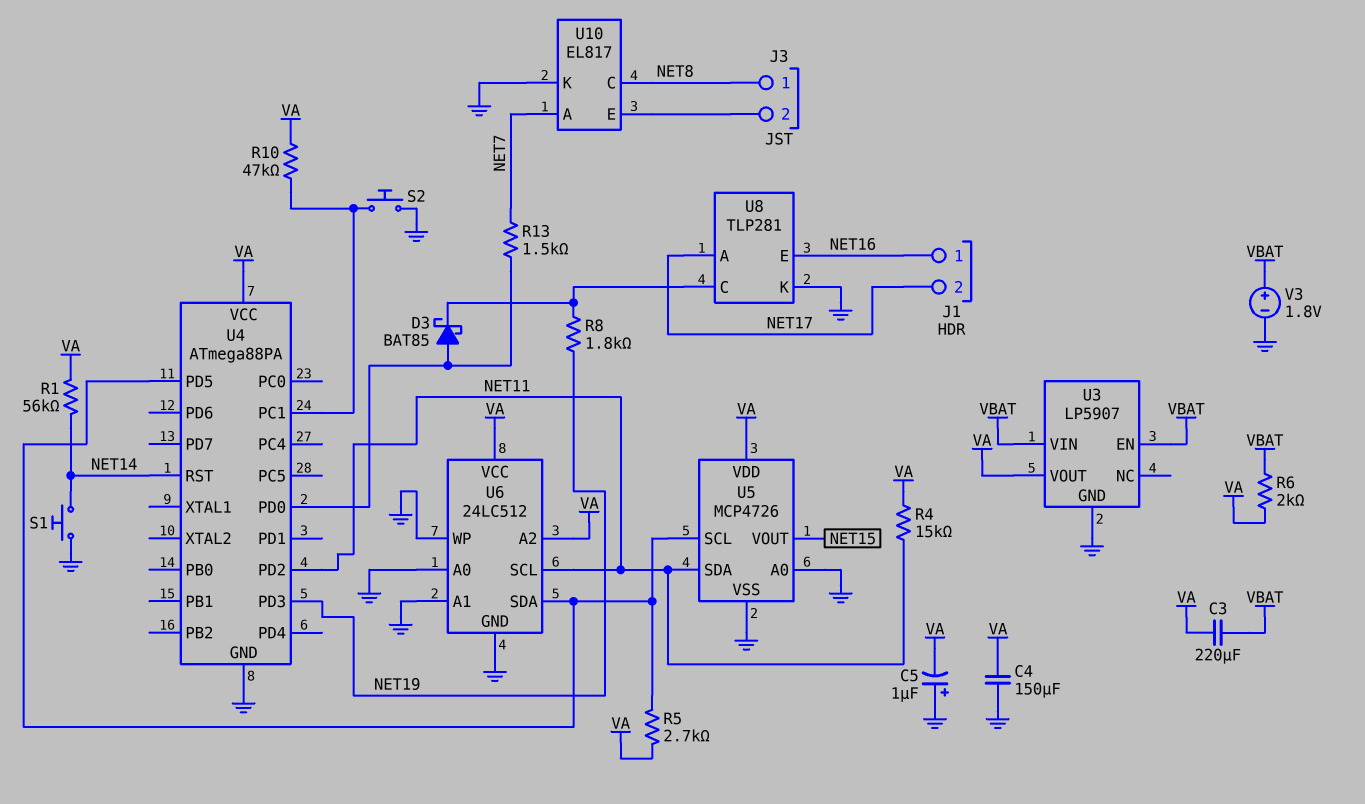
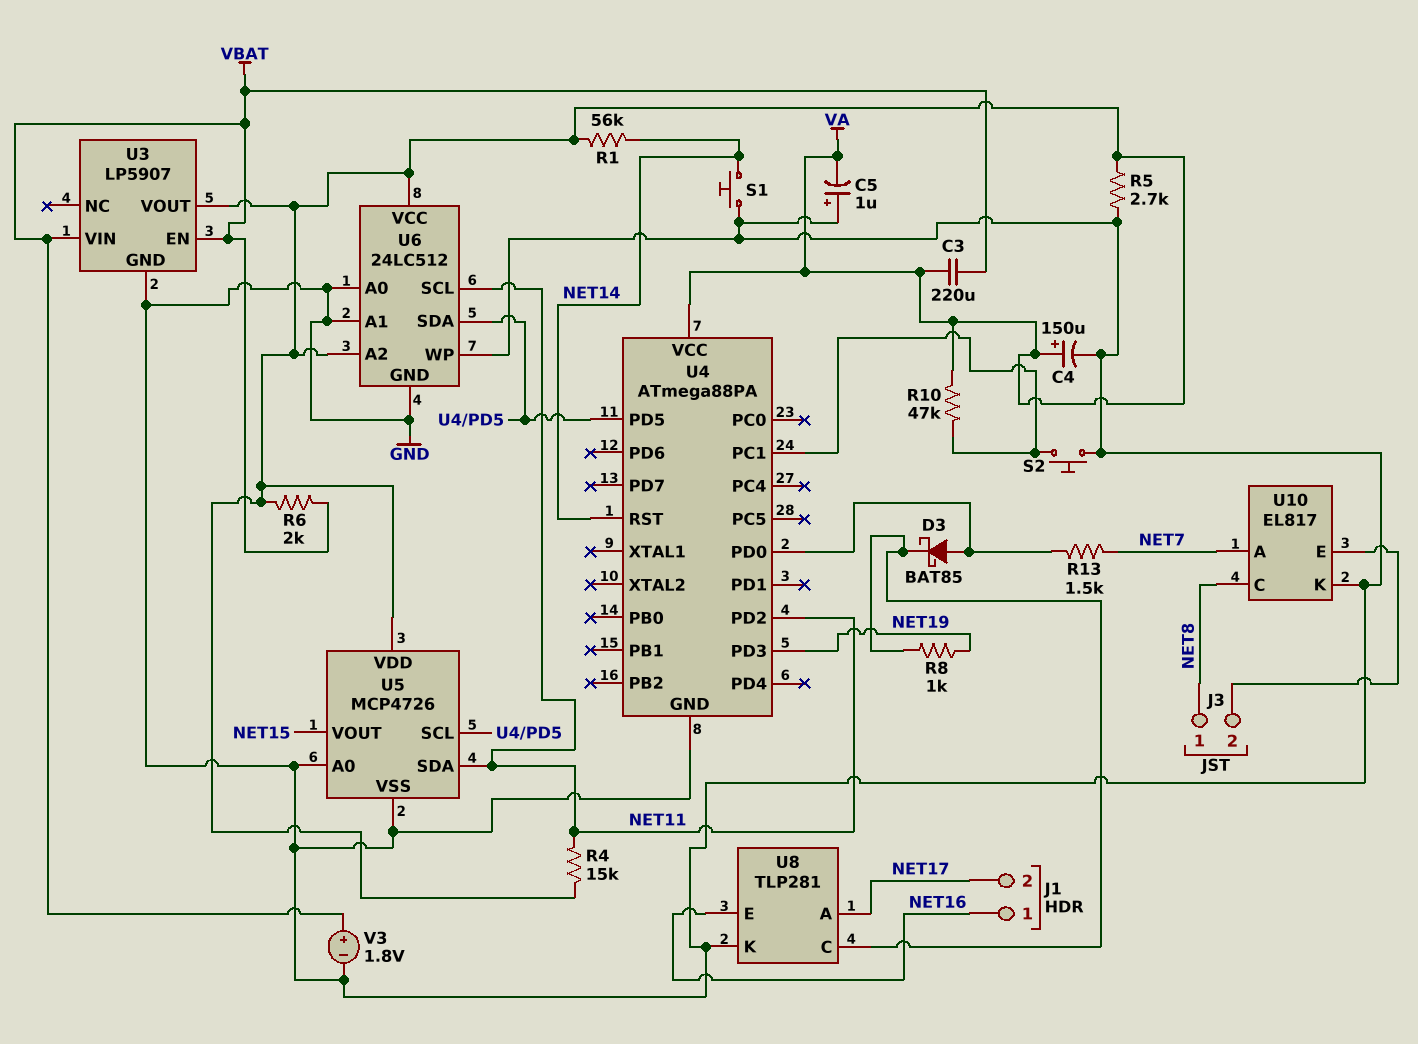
C4: 150uF (GND, VA) -> 150uF (plus VA, minus GND)
R5: 2.7k (U4/PD5, VA) -> 2.7k (GND, VA)
R8: 1.8k (NET19, U8/C) -> 1k (NET19, U8/C)

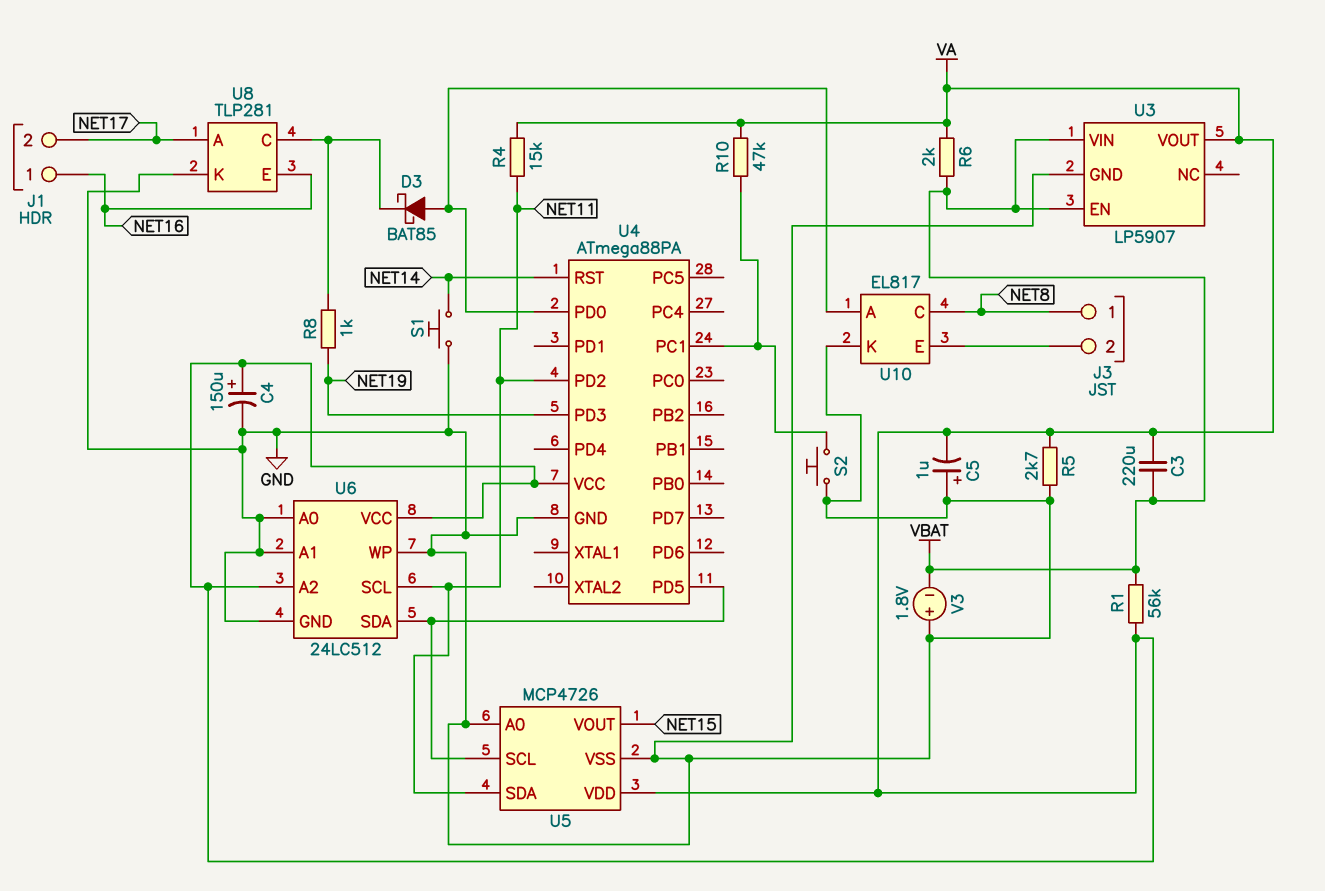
R1: 56k (NET14, VA) -> 56k (VA, VBAT)
R13: 1.5k (NET7, U4/PD0) -> none
U10 pin A: NET7 -> U4/PD0
V3: 1.8V (plus VBAT, minus GND) -> 1.8V (plus GND, minus VBAT)

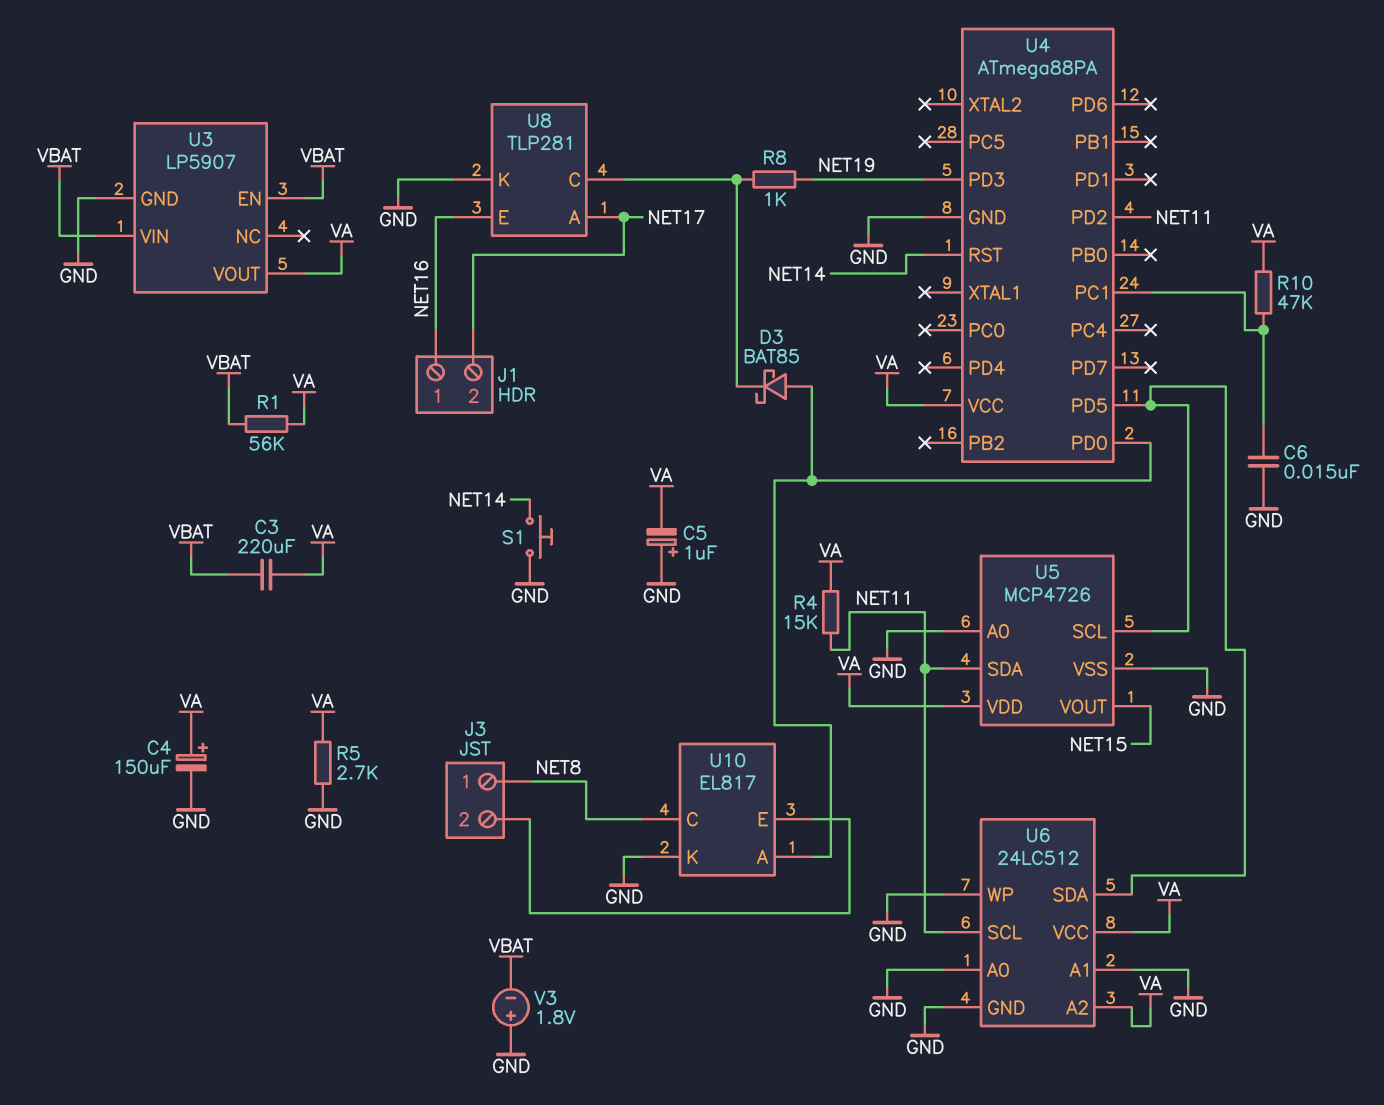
C6: none -> 15nF (GND, U4/PC1)
R6: 2k (VA, VBAT) -> none
S2: button (GND, U4/PC1) -> none

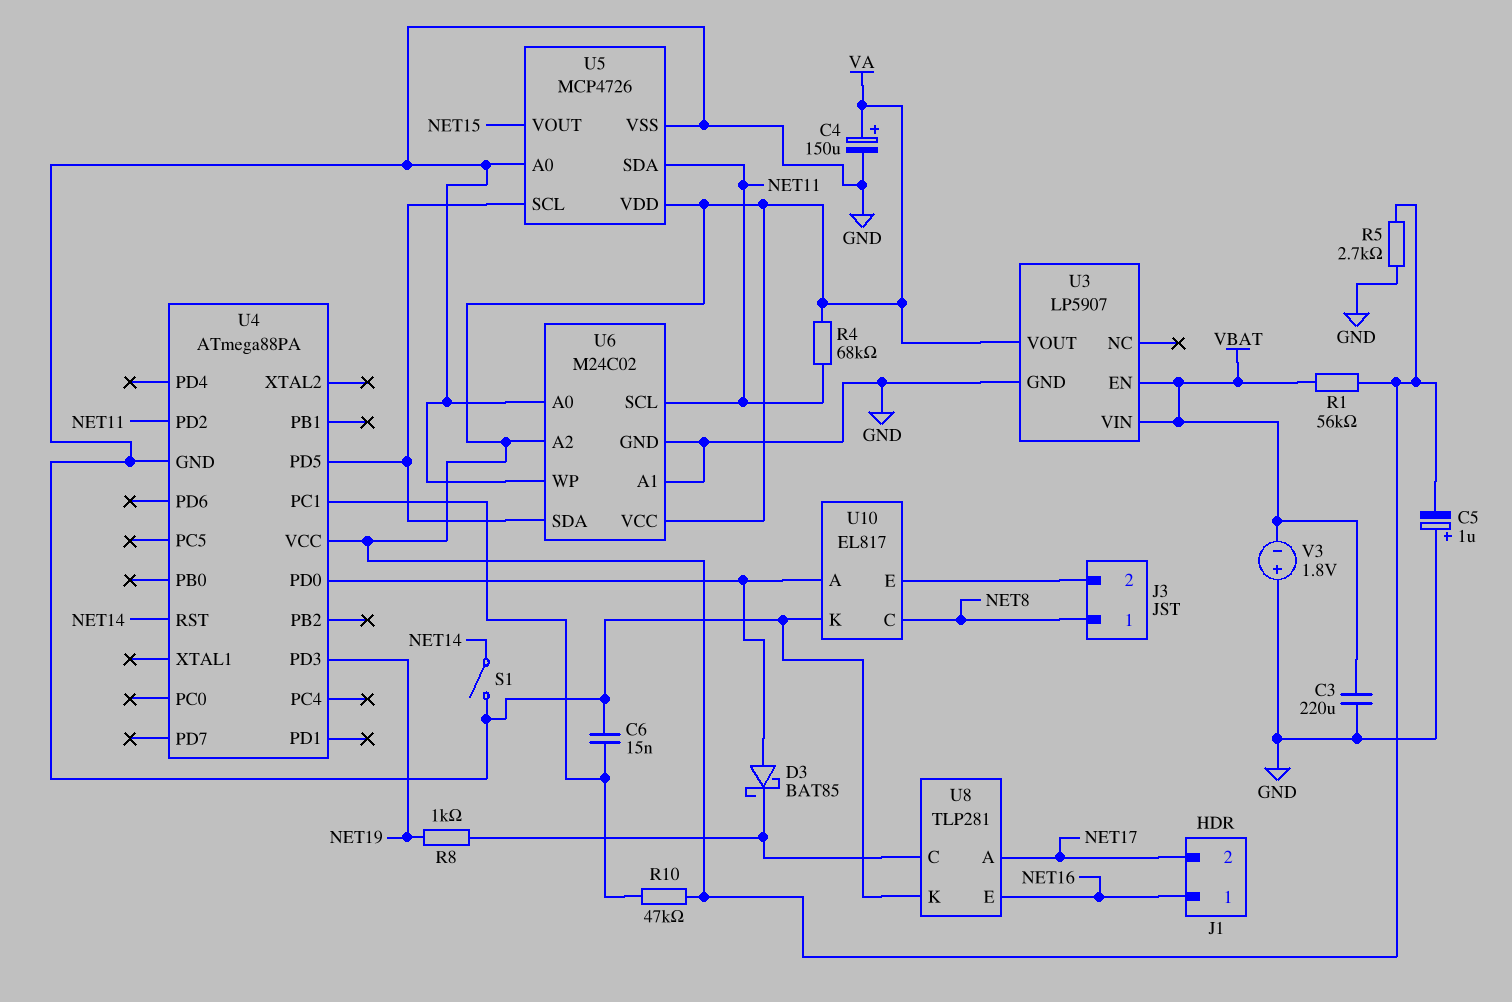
C3: 220uF (VA, VBAT) -> 220uF (GND, VBAT)
R4: 15k (NET11, VA) -> 68k (NET11, VA)
S1: button (GND, NET14) -> switch (GND, NET14)
U6: 24LC512 -> M24C02

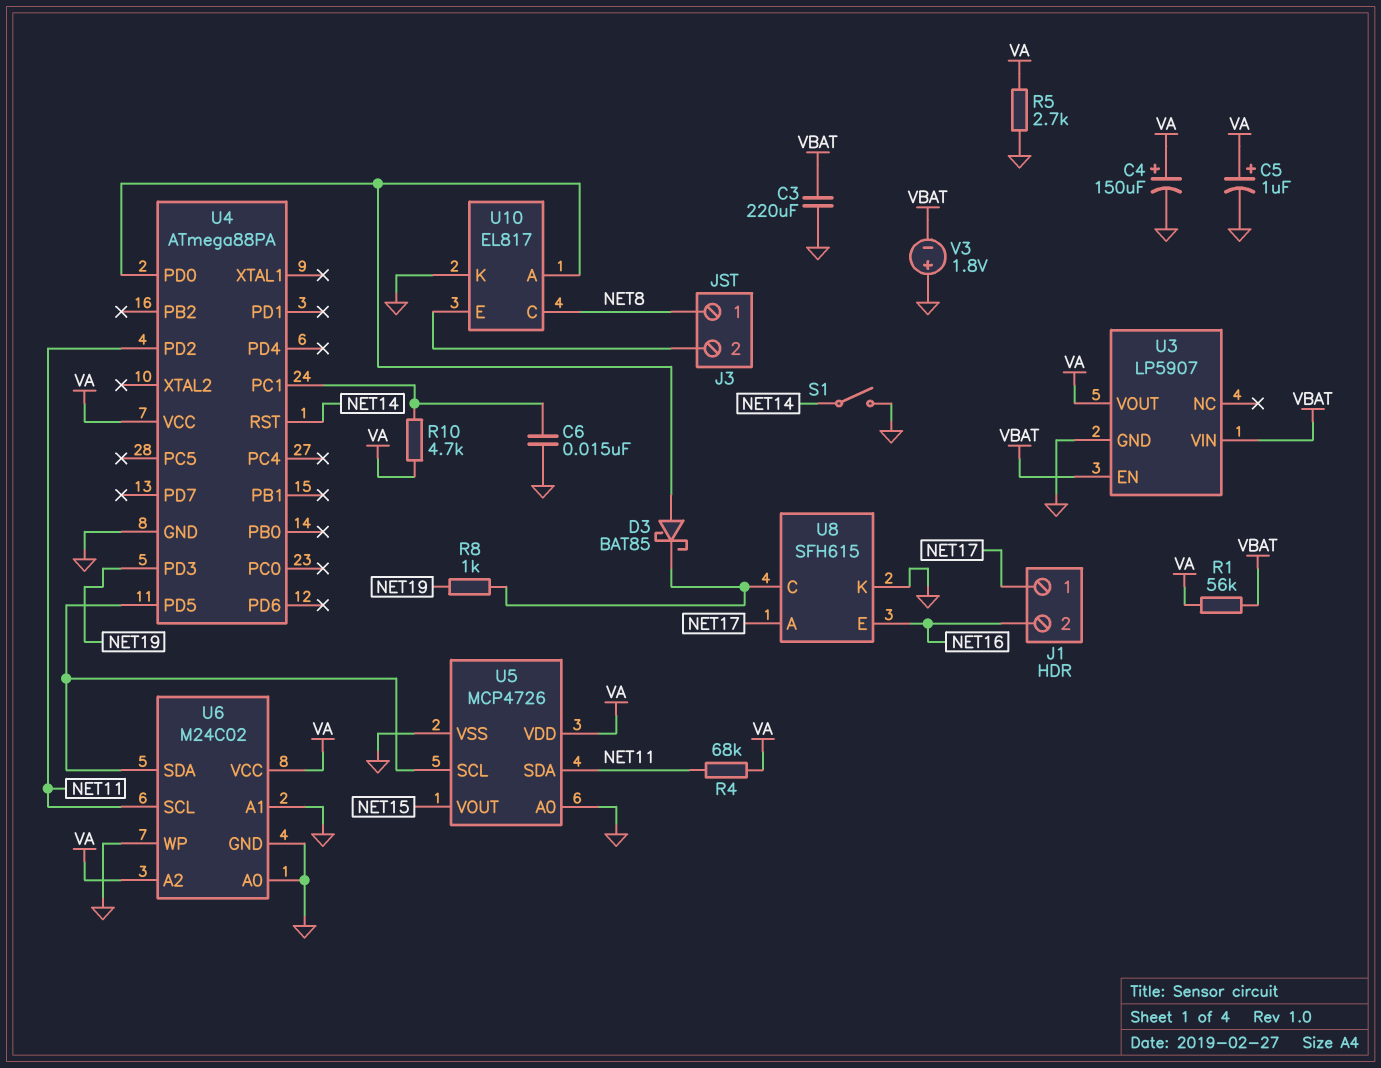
C5: 1uF (plus GND, minus VA) -> 1uF (plus VA, minus GND)
J1 pin 1: NET16 -> NET17
J1 pin 2: NET17 -> NET16
R10: 47k (U4/PC1, VA) -> 4.7k (U4/PC1, VA)
U8: TLP281 -> SFH615

